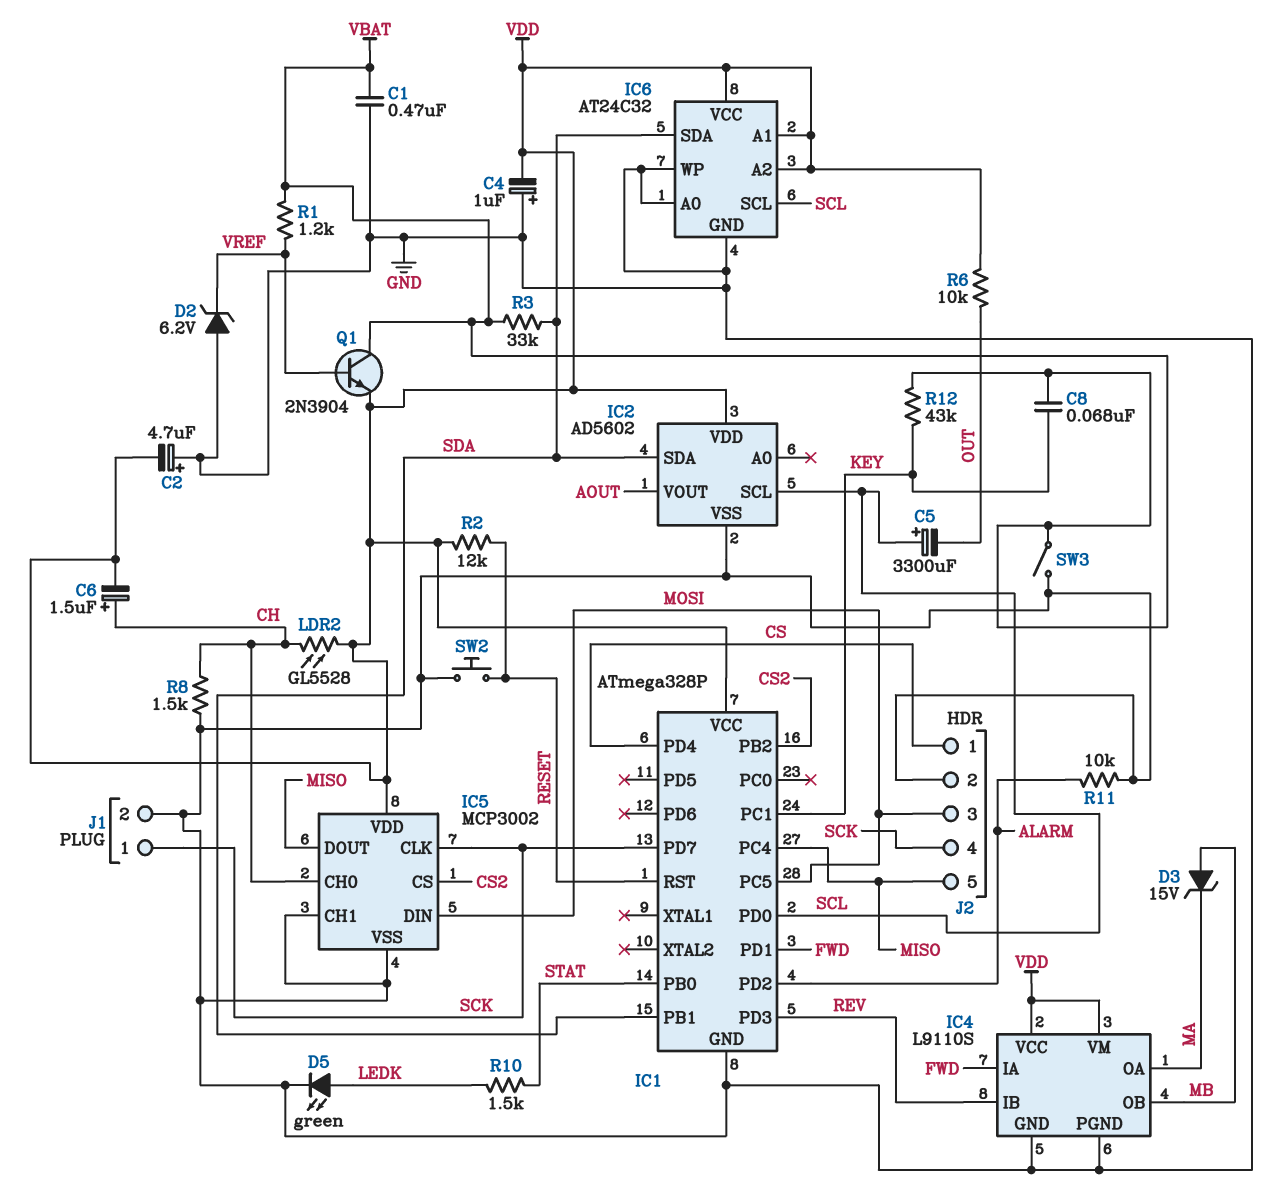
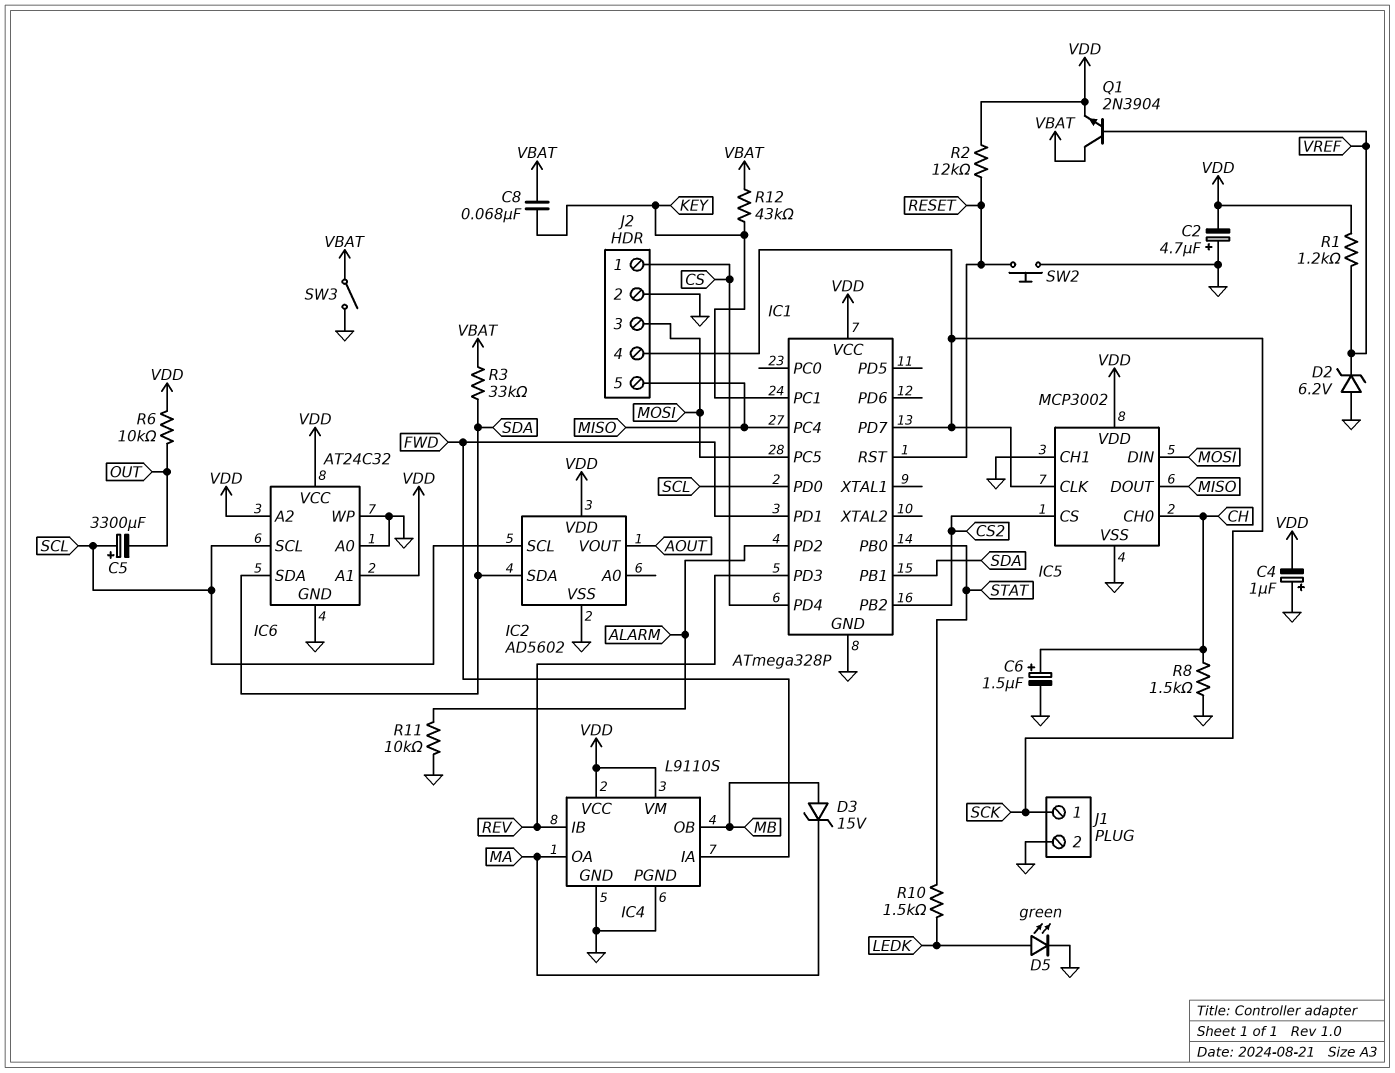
C1: 470nF (GND, VBAT) -> none
C6: 1.5uF (plus CH, minus VDD) -> 1.5uF (plus CH, minus GND)
LDR2: GL5528 (CH, VDD) -> none
R1: 1.2k (VBAT, VREF) -> 1.2k (VDD, VREF)

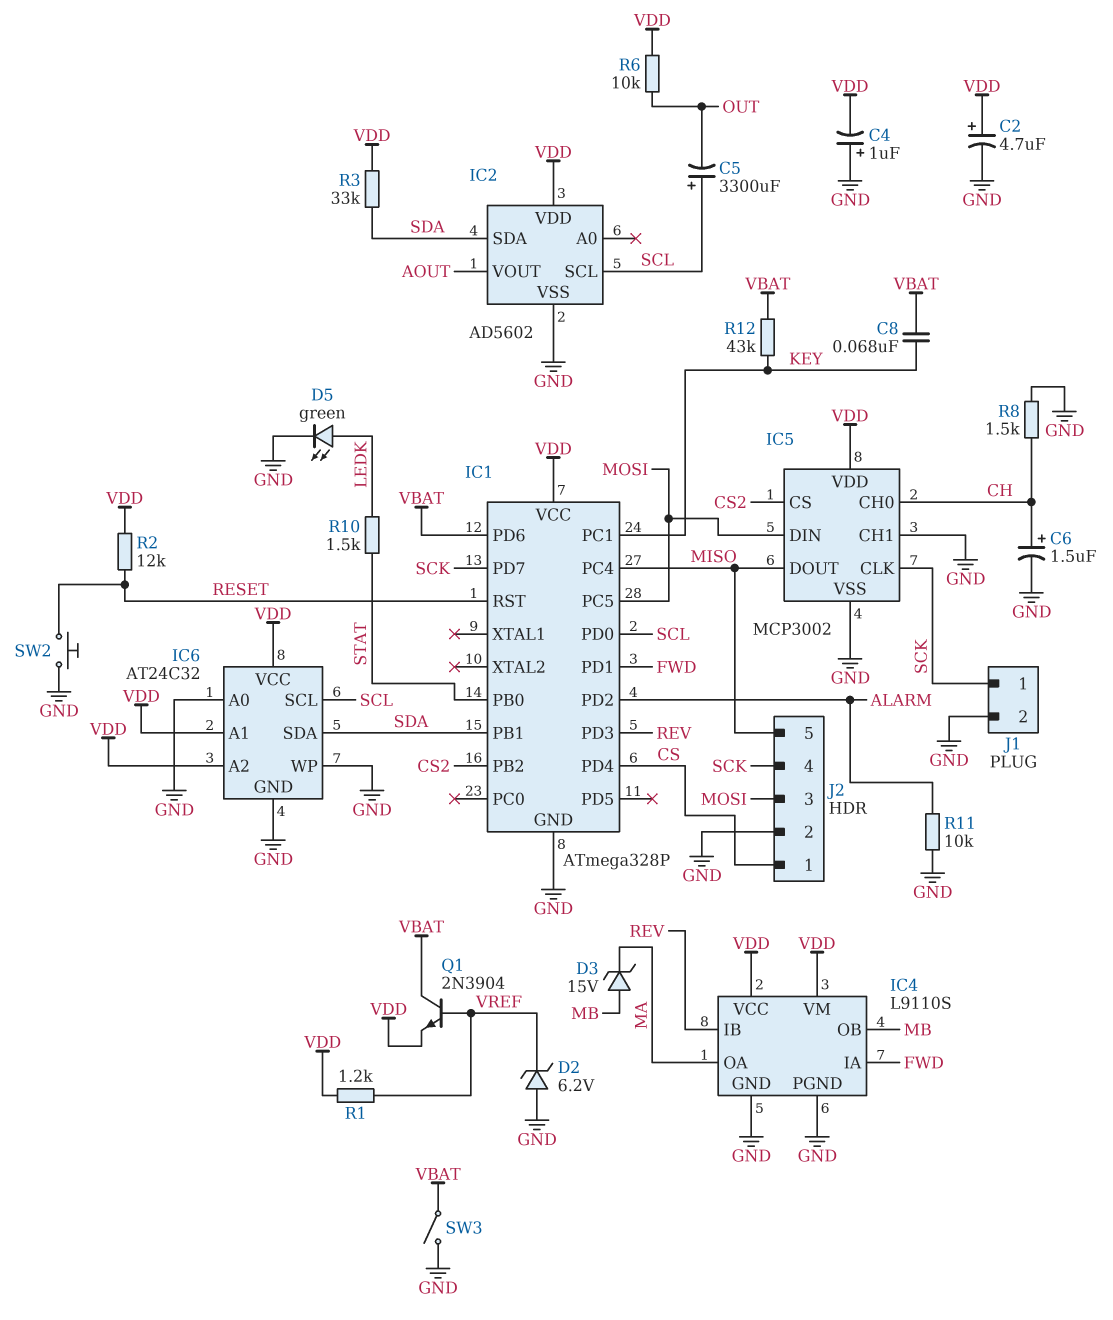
C2: 4.7uF (plus GND, minus VDD) -> 4.7uF (plus VDD, minus GND)
IC1 pin PD6: none -> VBAT
R3: 33k (SDA, VBAT) -> 33k (SDA, VDD)

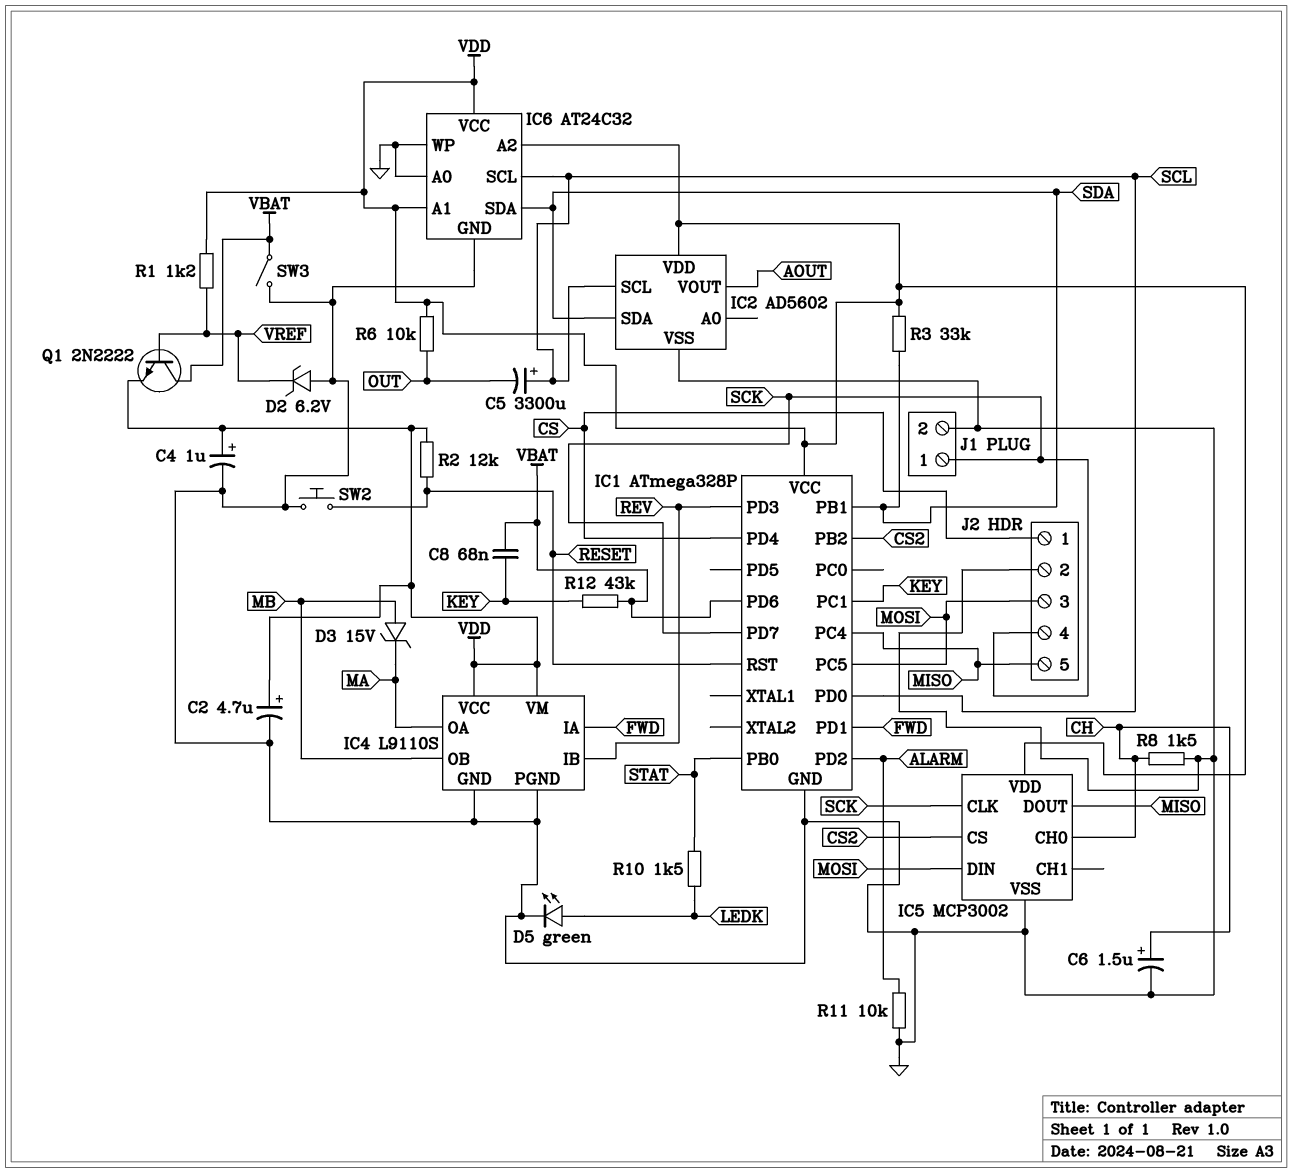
C4: 1uF (plus GND, minus VDD) -> 1uF (plus VDD, minus GND)
IC5 pin CH1: GND -> none
Q1: NPN 2N3904 (B VREF, C VBAT, E VDD) -> NPN 2N2222 (B VREF, C VBAT, E VDD)

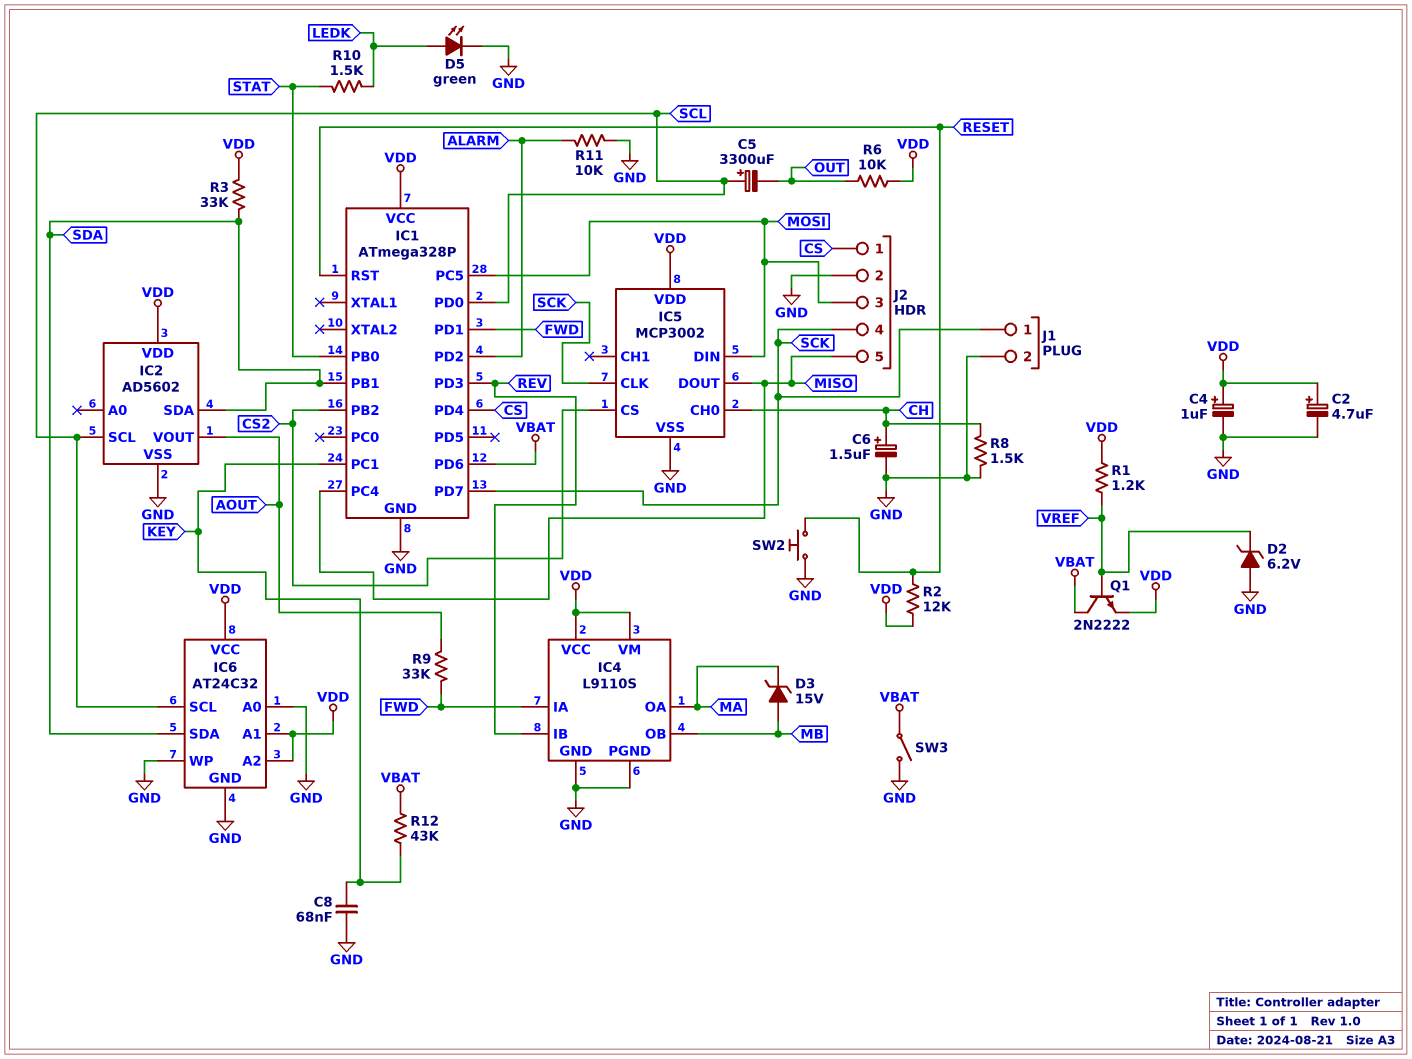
C8: 68nF (KEY, VBAT) -> 68nF (GND, KEY)
R9: none -> 33k (AOUT, FWD)

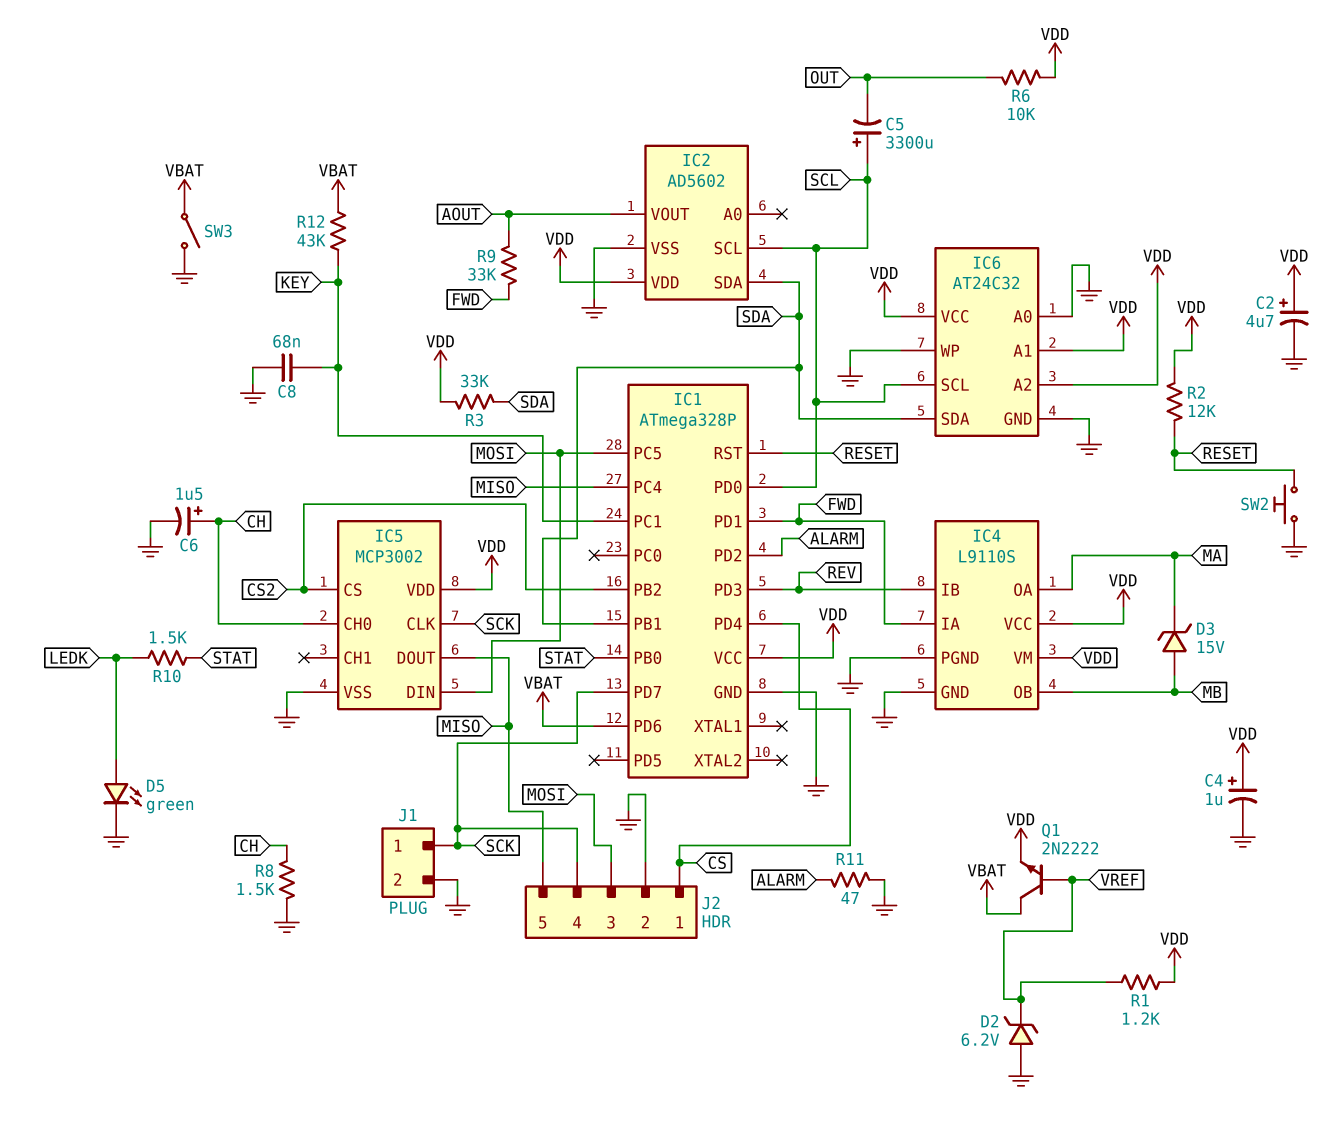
R11: 10k (ALARM, GND) -> 47 (ALARM, GND)

